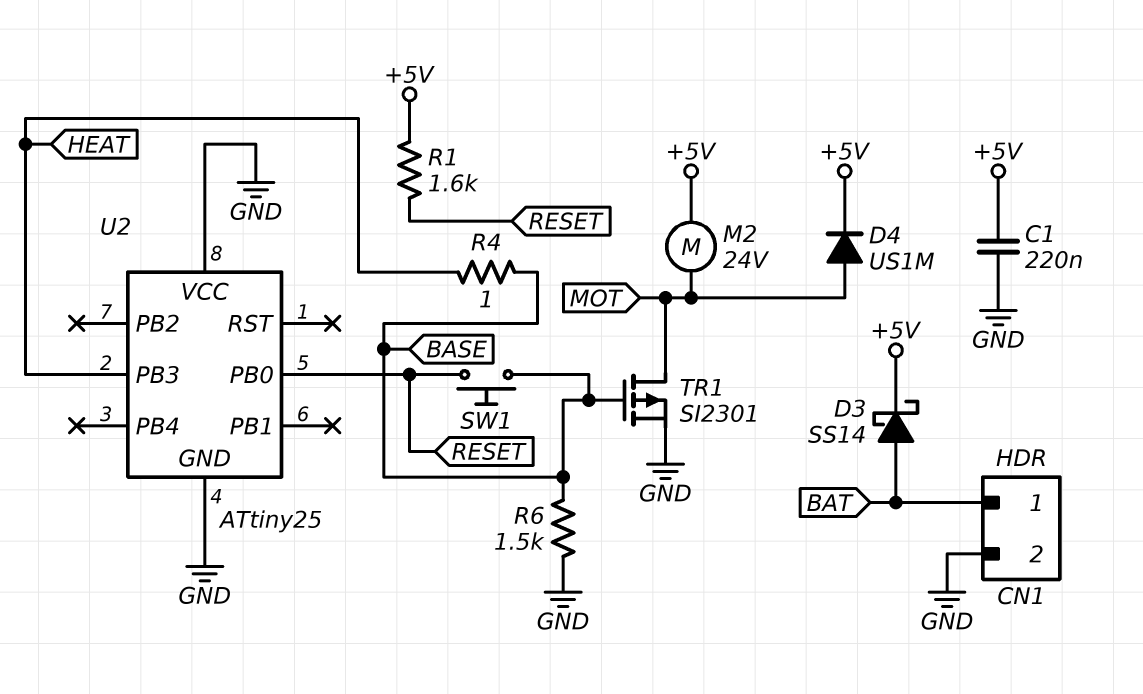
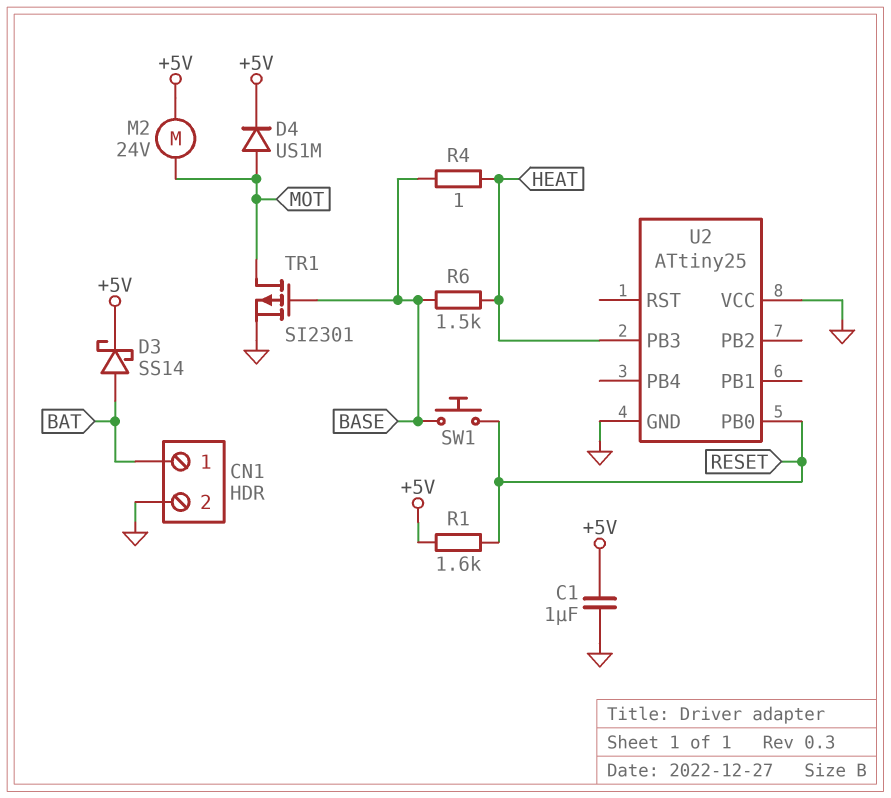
C1: 220nF (+5V, GND) -> 1uF (+5V, GND)
R6: 1.5k (BASE, GND) -> 1.5k (BASE, HEAT)

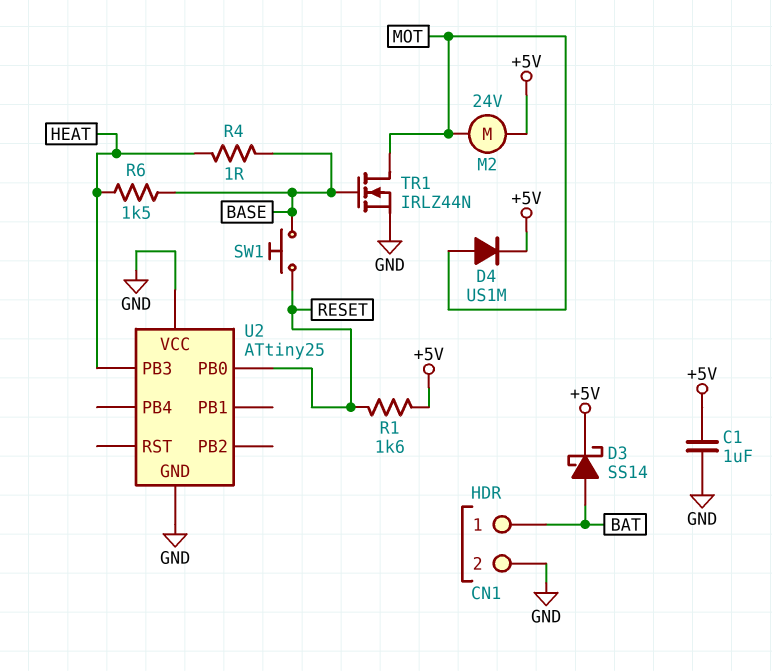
TR1: PMOS SI2301 (G BASE, D MOT, S GND) -> NMOS IRLZ44N (G BASE, D MOT, S GND)

